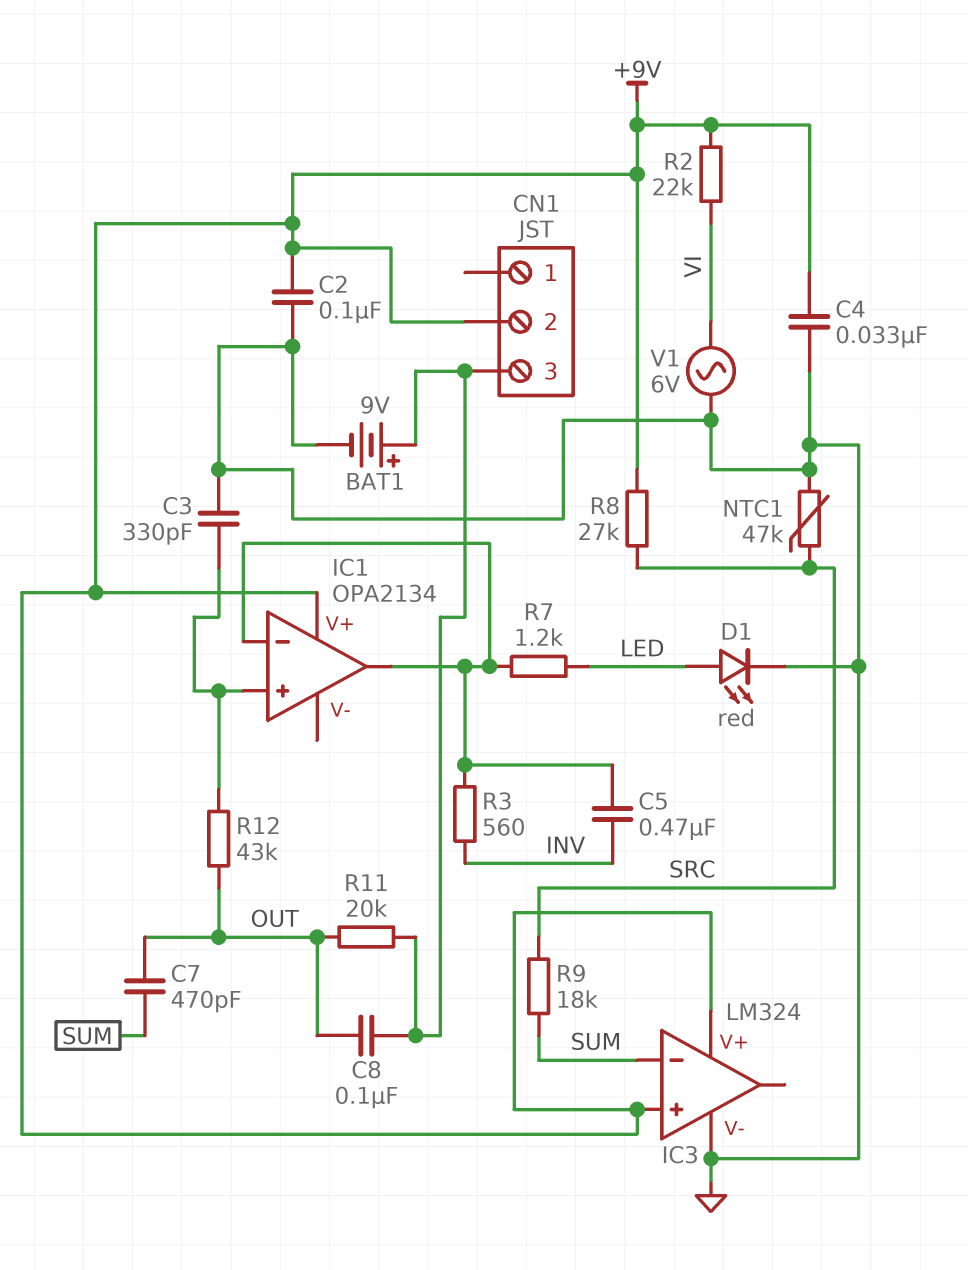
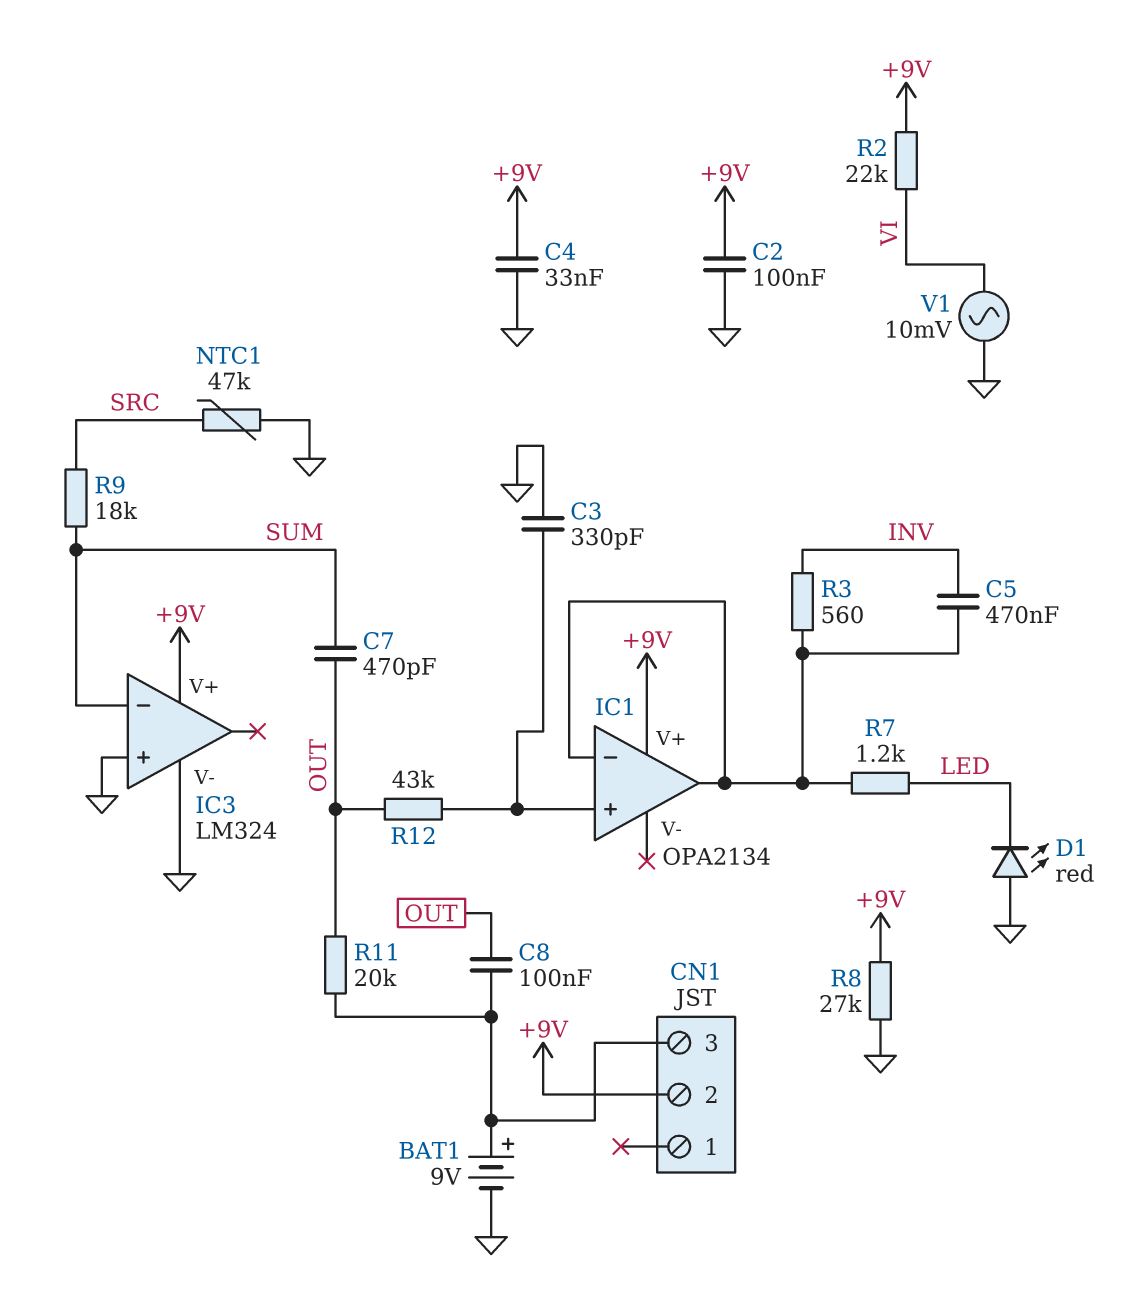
D1: LED red (A LED, K GND) -> LED red (A GND, K LED)
IC3 pin in+: +9V -> GND
R8: 27k (+9V, SRC) -> 27k (+9V, GND)
V1: AC 6V (GND, VI) -> AC 10mV (GND, VI)

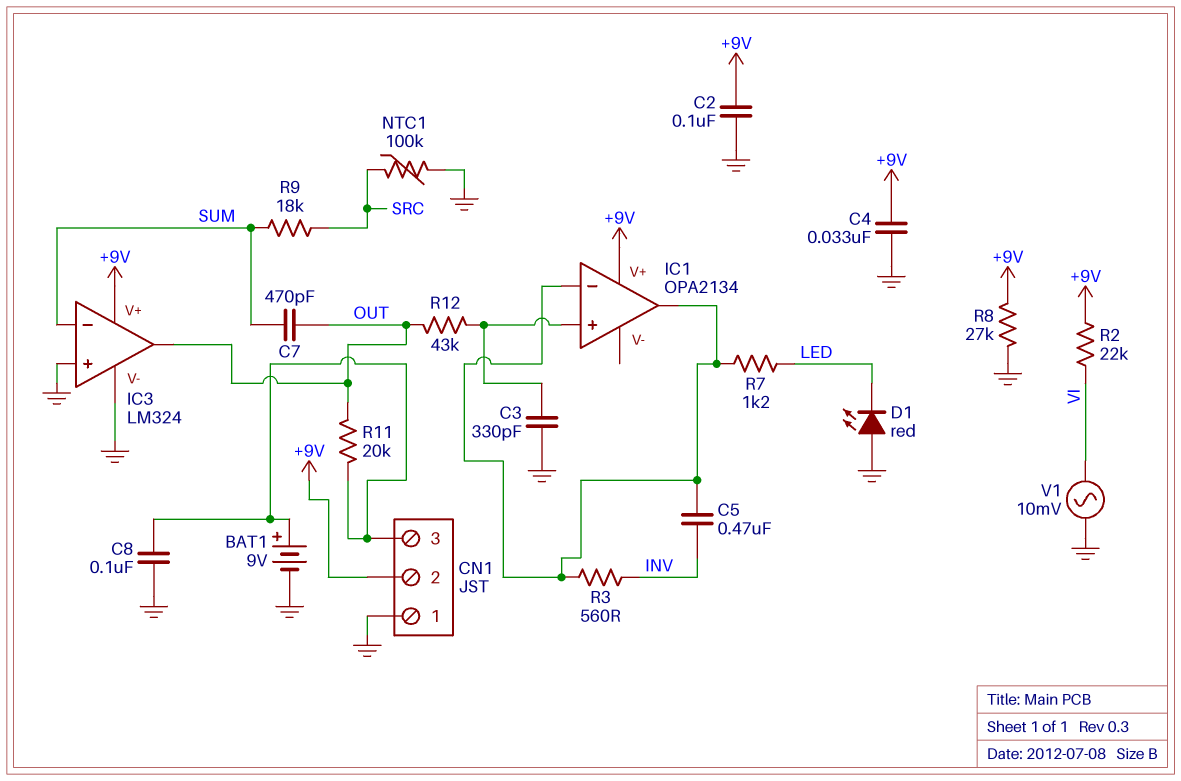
C8: 100nF (CN1/3, OUT) -> 100nF (CN1/3, GND)
CN1 pin 1: none -> GND
IC3 pin out: none -> OUT
NTC1: 47k (GND, SRC) -> 100k (GND, SRC)

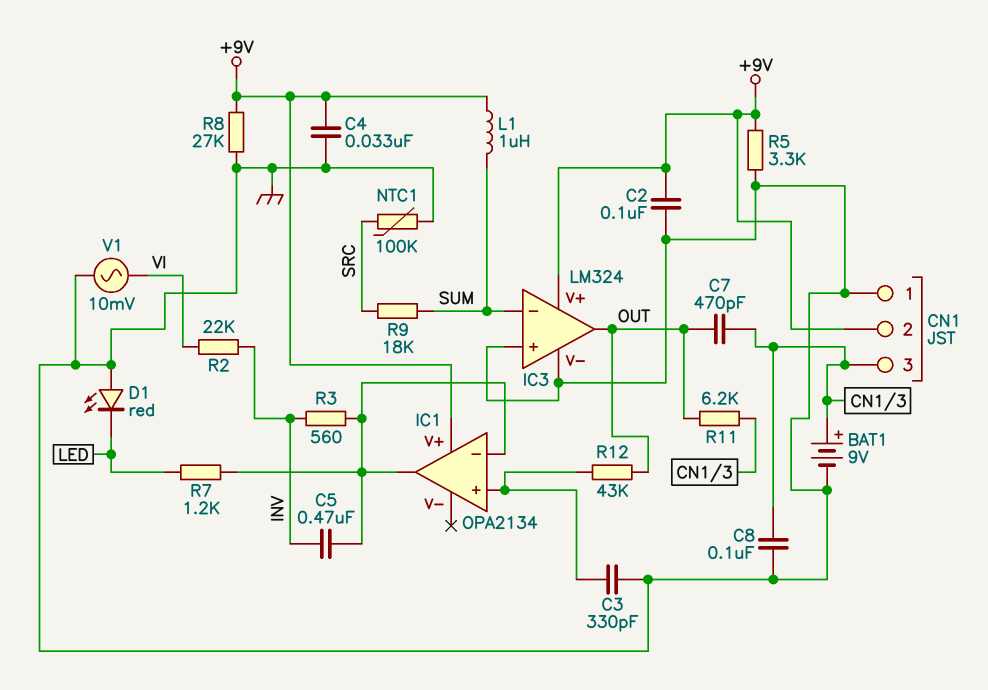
C7: 470pF (OUT, SUM) -> 470pF (CN1/3, OUT)
L1: none -> 1uH (+9V, SUM)
R2: 22k (+9V, VI) -> 22k (INV, VI)
R5: none -> 3.3k (+9V, GND)
R11: 20k (CN1/3, OUT) -> 6.2k (CN1/3, OUT)

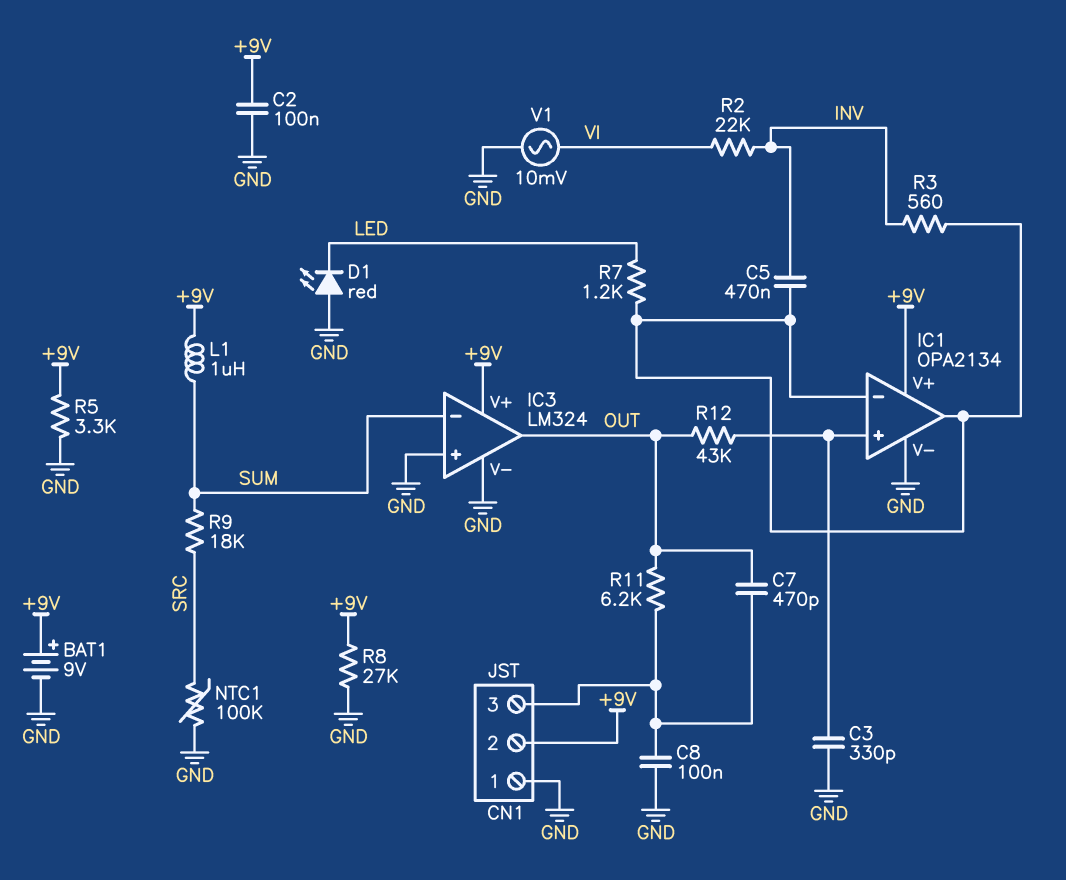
BAT1: 9V (plus CN1/3, minus GND) -> 9V (plus +9V, minus GND)
C4: 33nF (+9V, GND) -> none
IC1 pin V-: none -> GND

